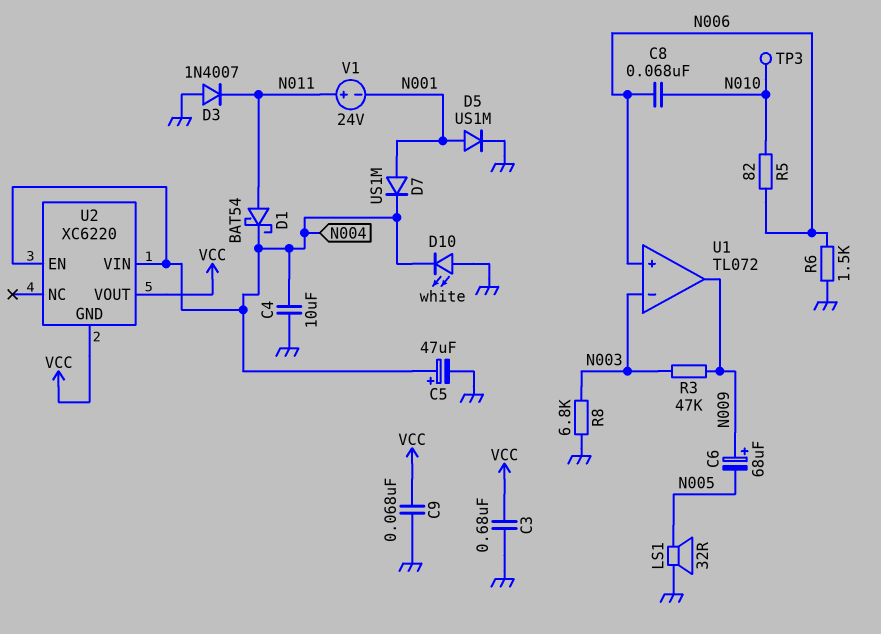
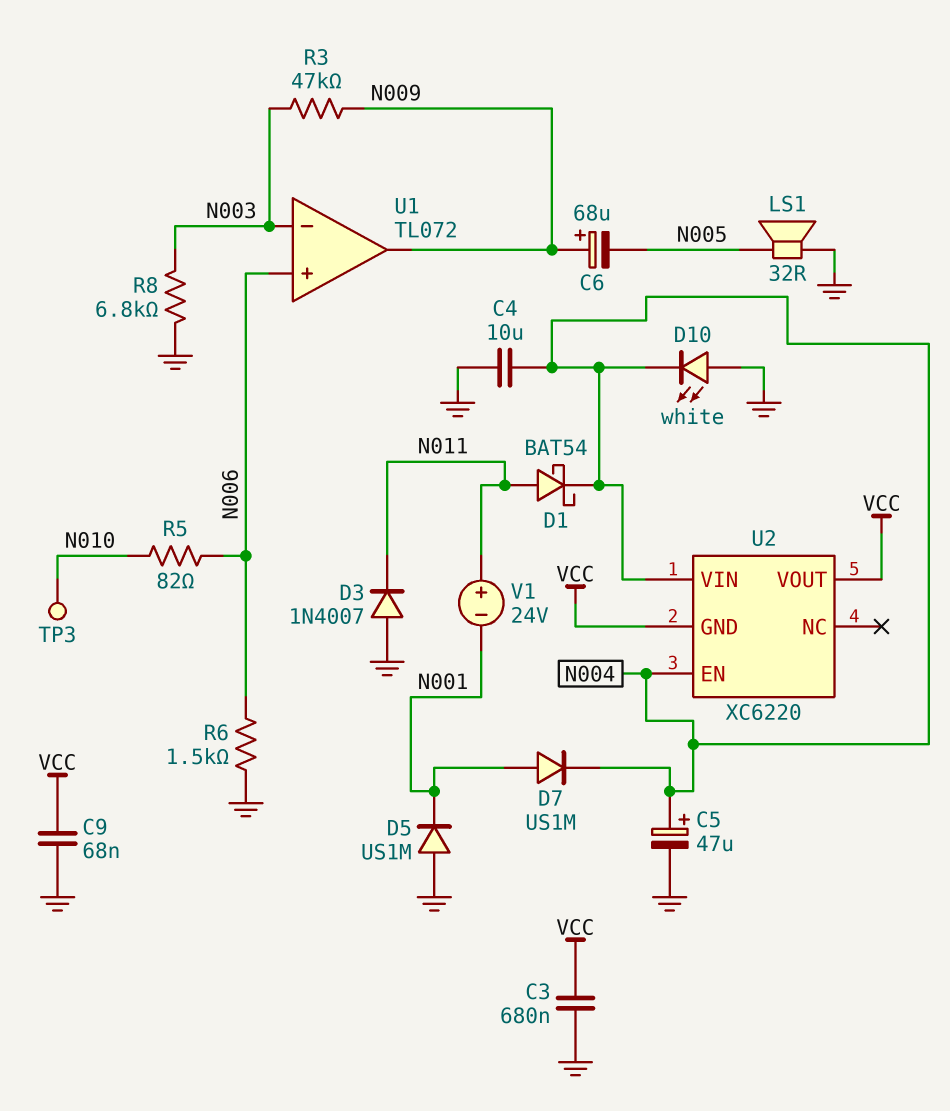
C8: 68nF (N006, N010) -> none
D5: diode US1M (A N001, K GND) -> diode US1M (A GND, K N001)

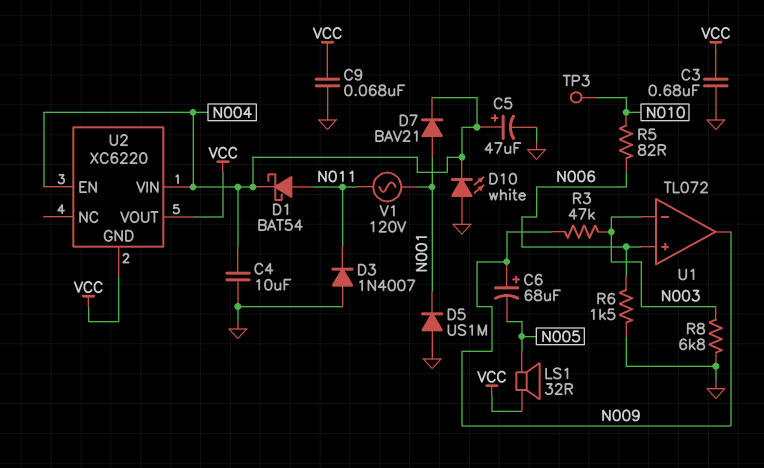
D7: diode US1M (A N001, K N004) -> diode BAV21 (A N001, K N004)
LS1: speaker 32R (GND, N005) -> speaker 32R (N005, VCC)
V1: 24V (plus N011, minus N001) -> AC 120V (N001, N011)

